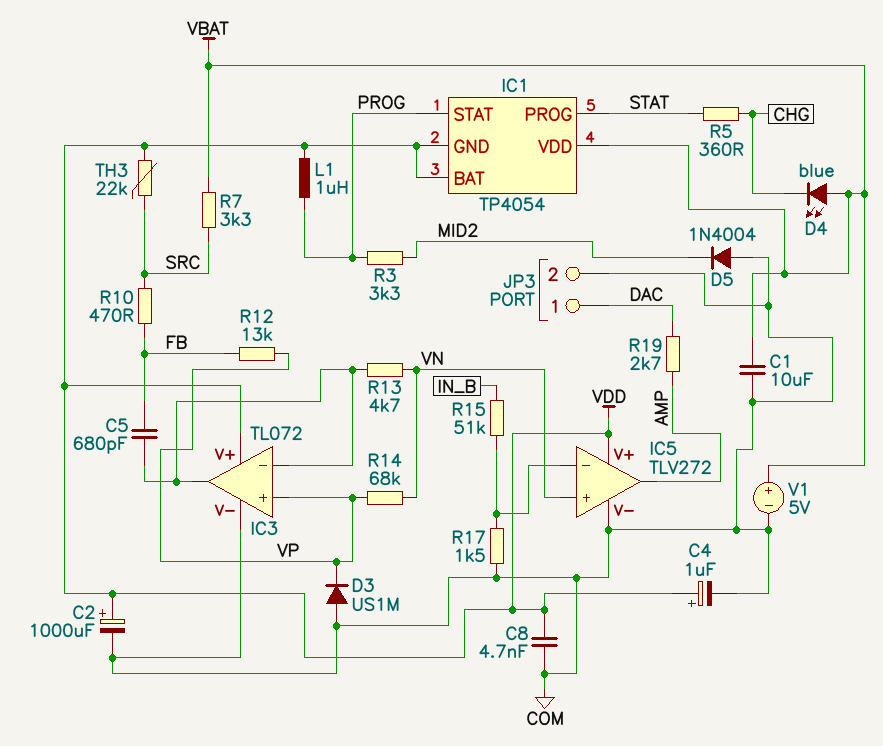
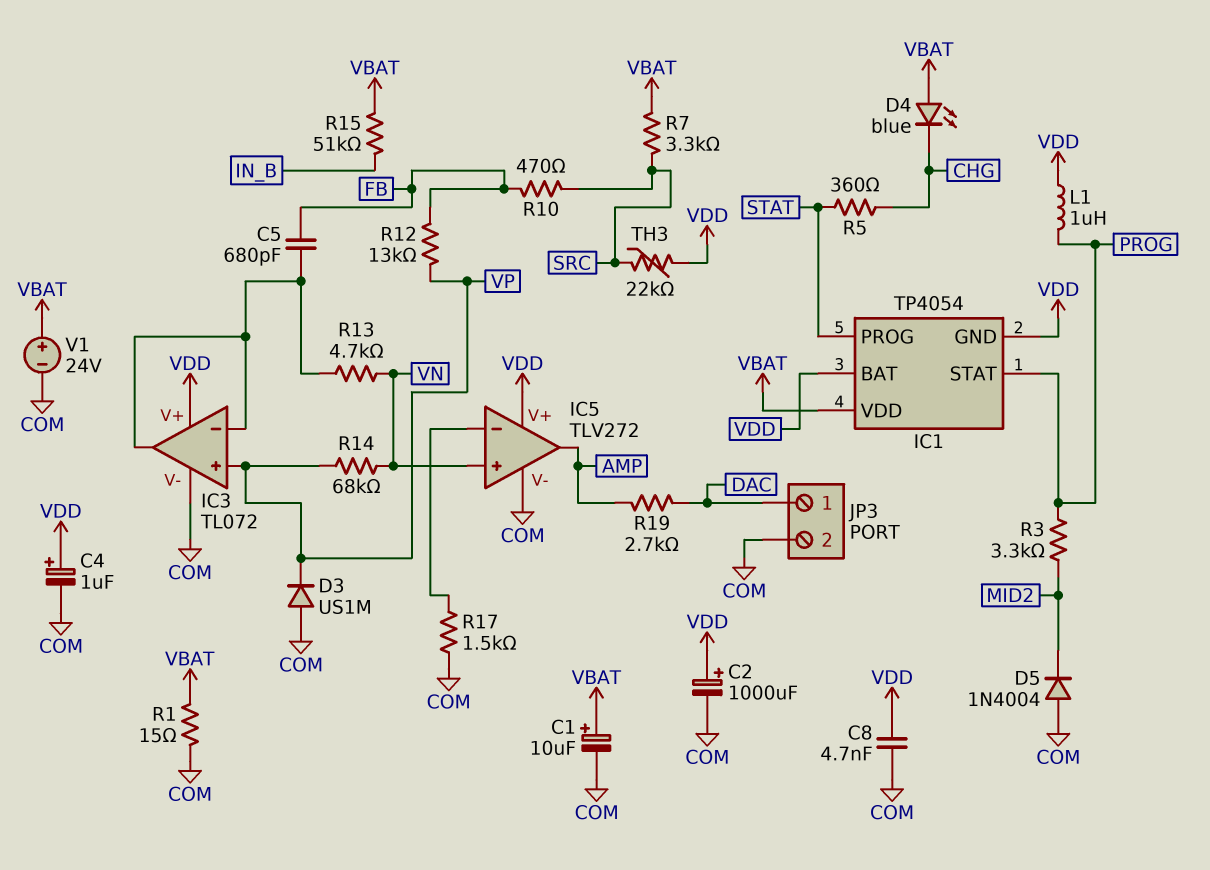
C1: 10uF (COM, VBAT) -> 10uF (plus VBAT, minus COM)
R1: none -> 15 (COM, VBAT)
R15: 51k (IC5/in-, IN_B) -> 51k (IN_B, VBAT)
V1: 5V (plus VBAT, minus COM) -> 24V (plus VBAT, minus COM)

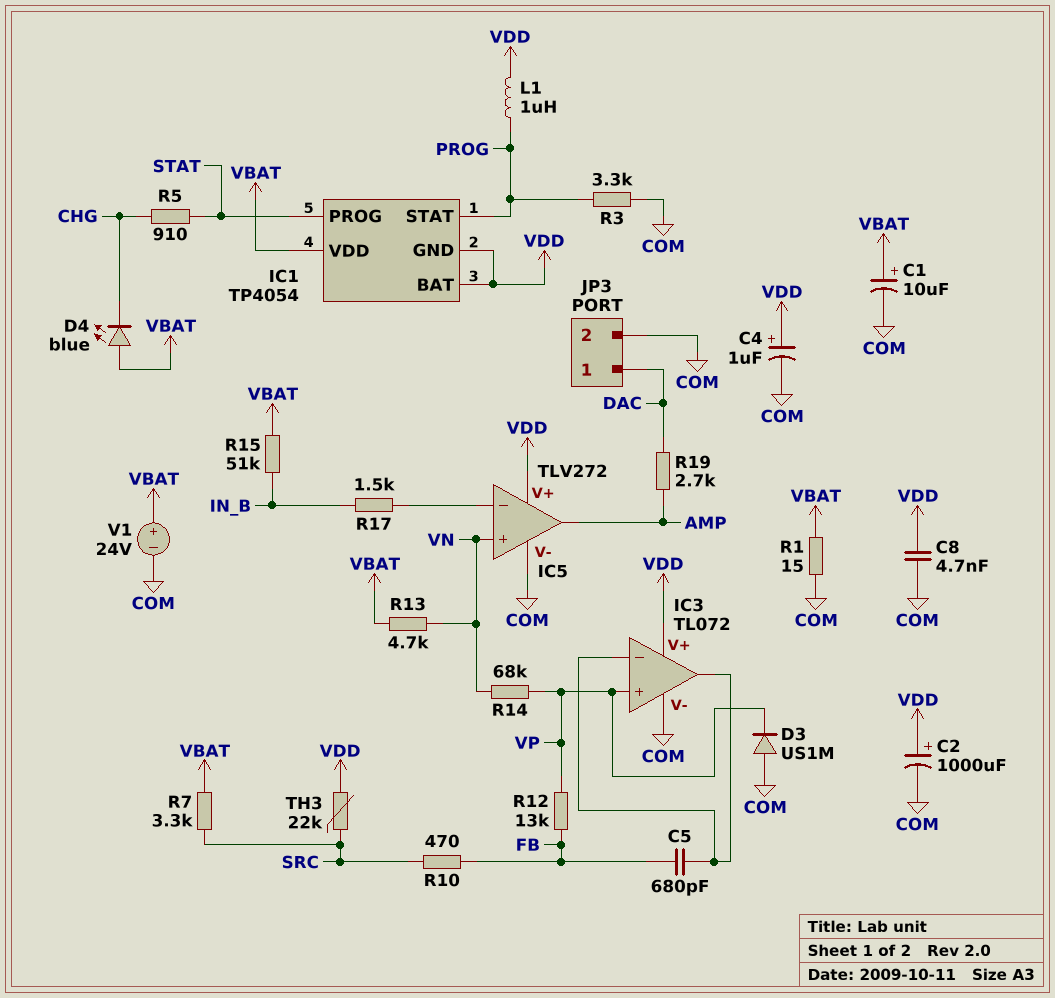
D5: diode 1N4004 (A COM, K MID2) -> none
R3: 3.3k (MID2, PROG) -> 3.3k (COM, PROG)
R5: 360 (CHG, STAT) -> 910 (CHG, STAT)
R13: 4.7k (IC3/in-, VN) -> 4.7k (VBAT, VN)
R17: 1.5k (COM, IC5/in-) -> 1.5k (IC5/in-, IN_B)

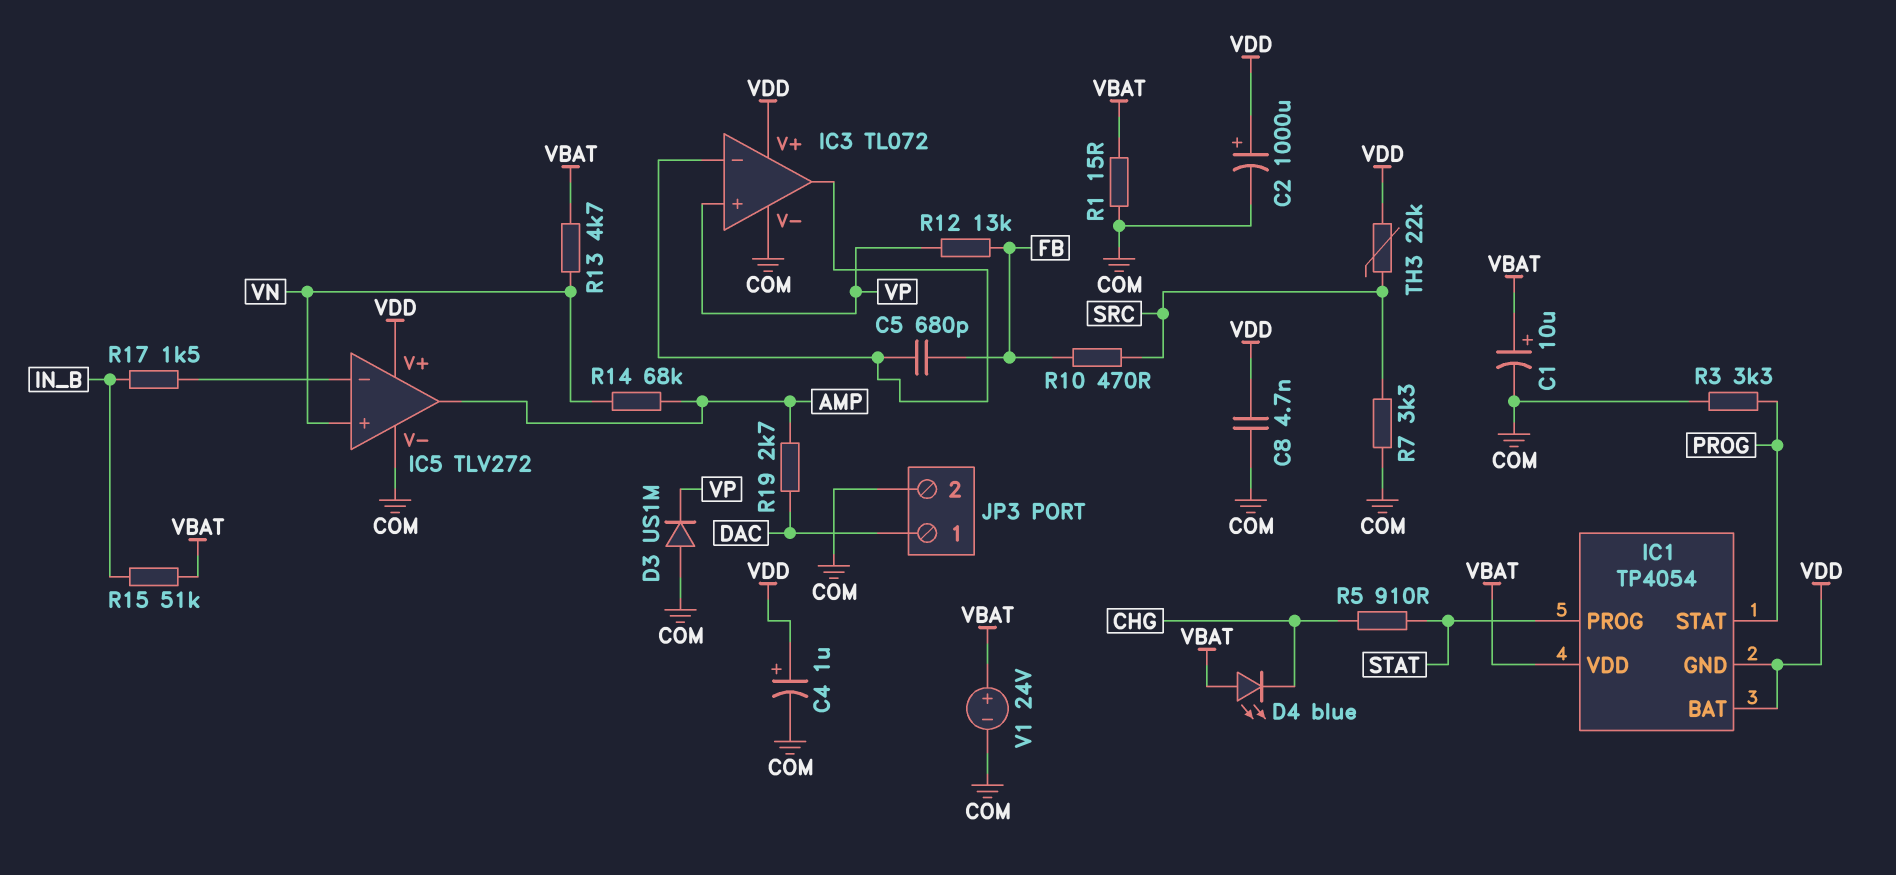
L1: 1uH (PROG, VDD) -> none
R7: 3.3k (SRC, VBAT) -> 3.3k (COM, SRC)
R14: 68k (VN, VP) -> 68k (AMP, VN)

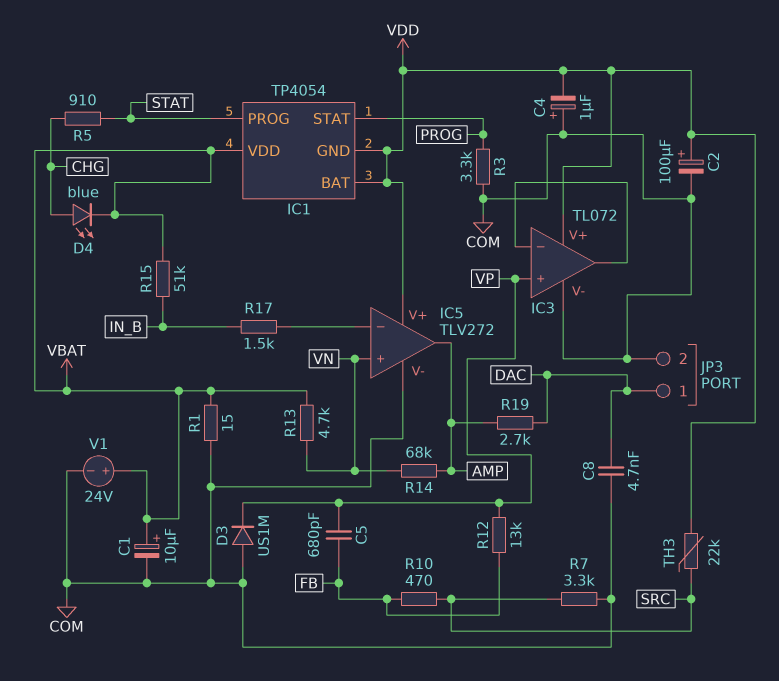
C2: 1000uF (plus VDD, minus COM) -> 100uF (plus VDD, minus COM)
C4: 1uF (plus VDD, minus COM) -> 1uF (plus COM, minus VDD)
C5: 680pF (FB, IC3/in-) -> 680pF (FB, VP)
C8: 4.7nF (COM, VDD) -> 4.7nF (COM, DAC)
D4: LED blue (A VBAT, K CHG) -> LED blue (A CHG, K VBAT)

